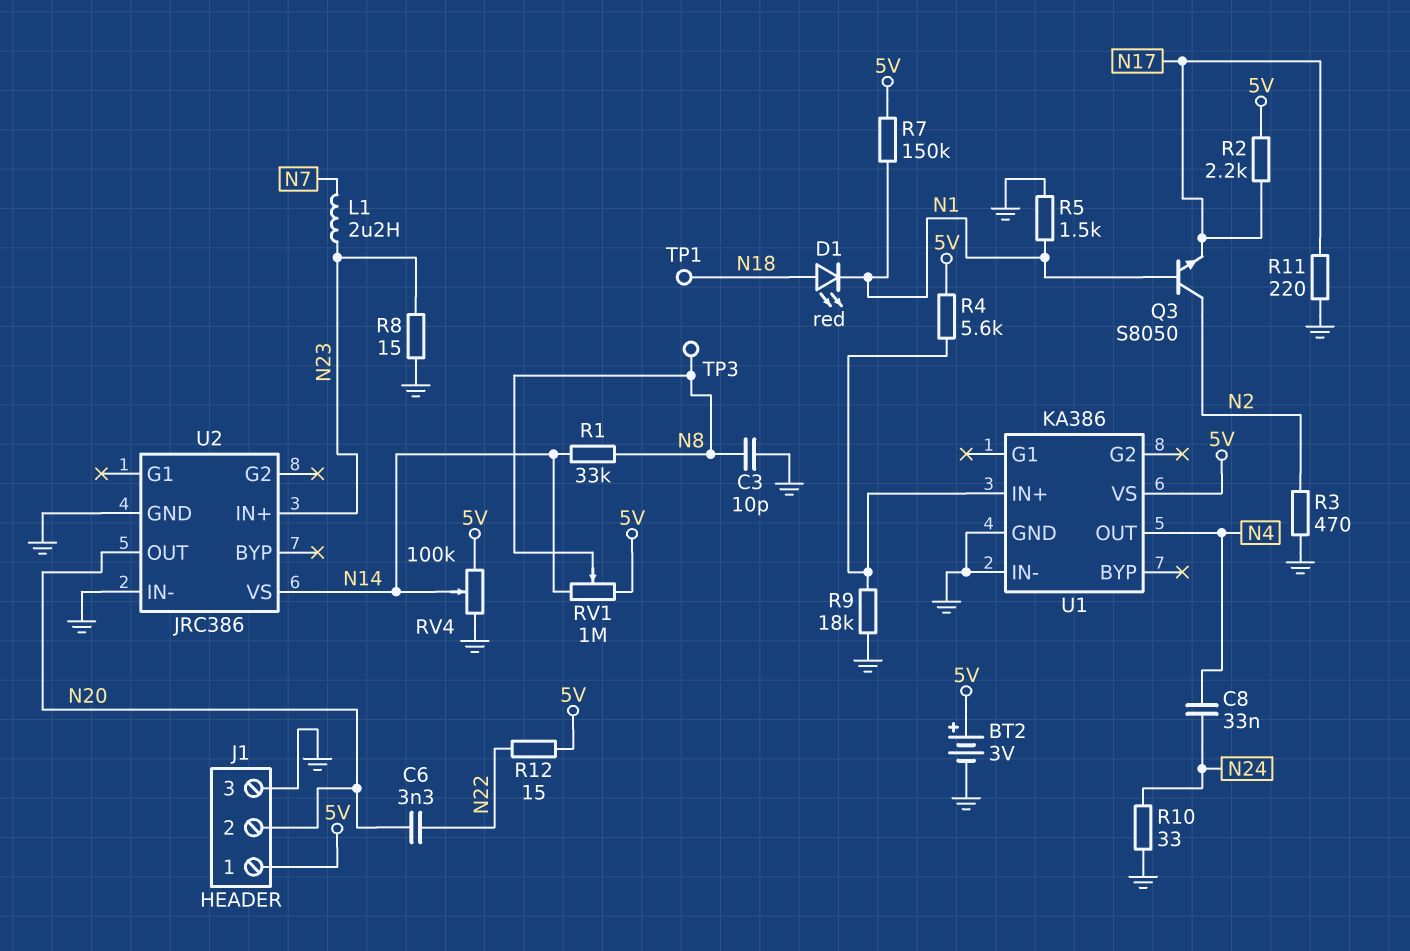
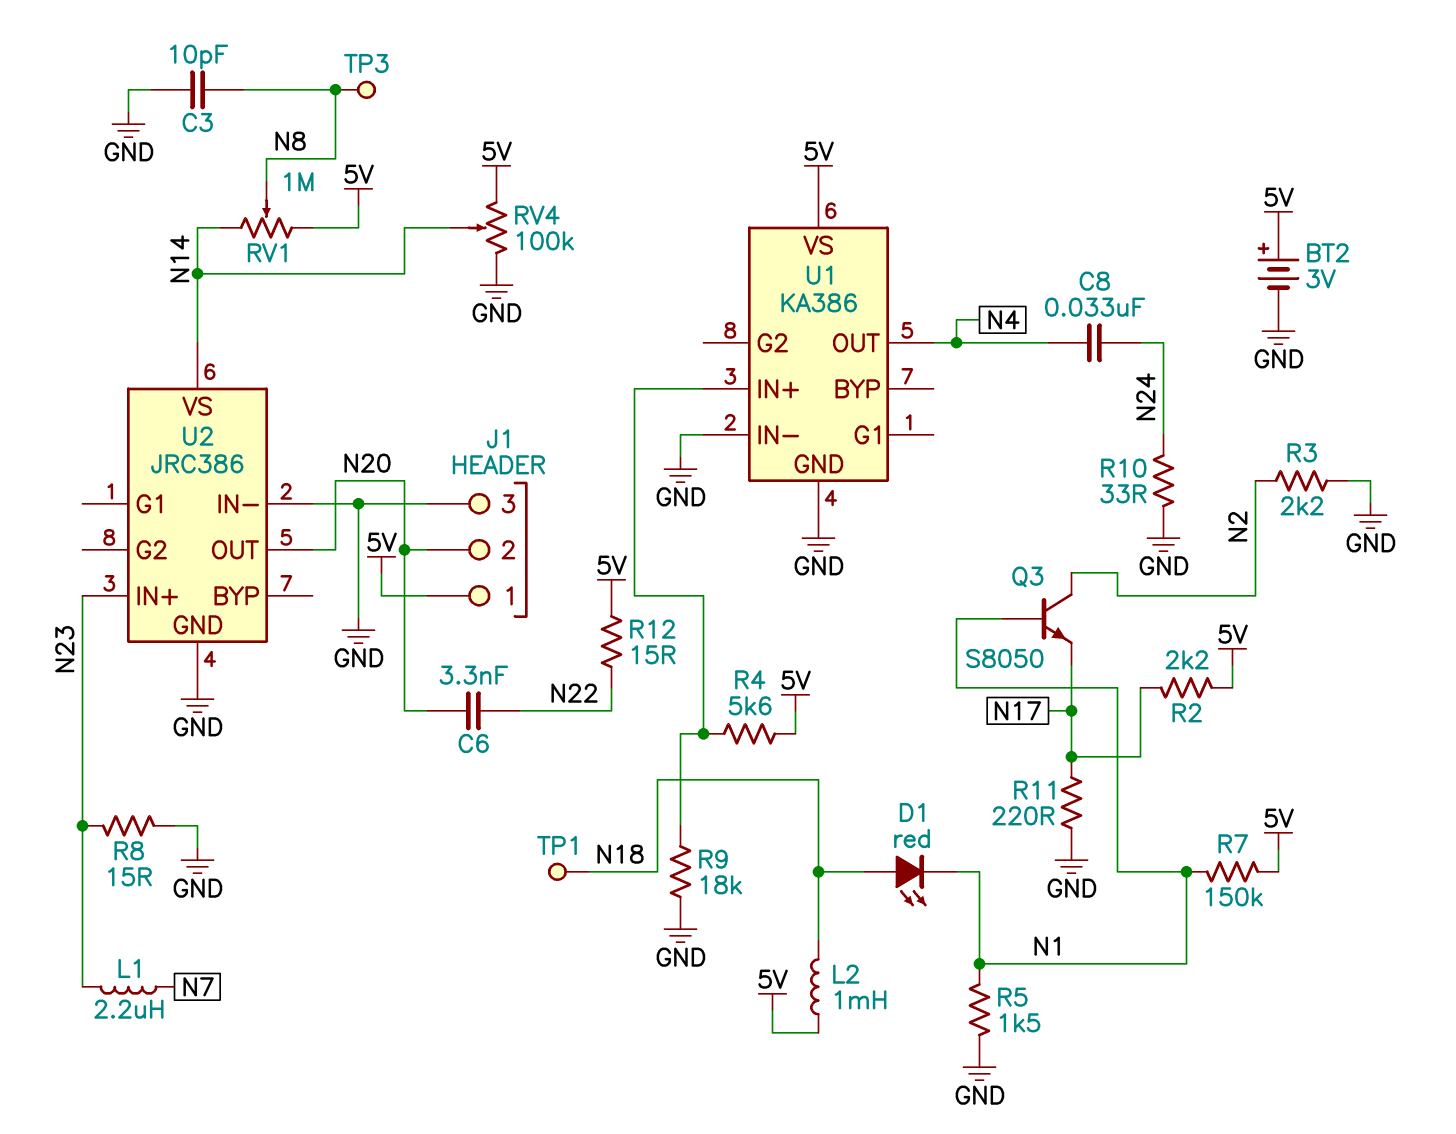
L2: none -> 1mH (5V, N18)
R1: 33k (N8, N14) -> none
R3: 470 (GND, N2) -> 2.2k (GND, N2)

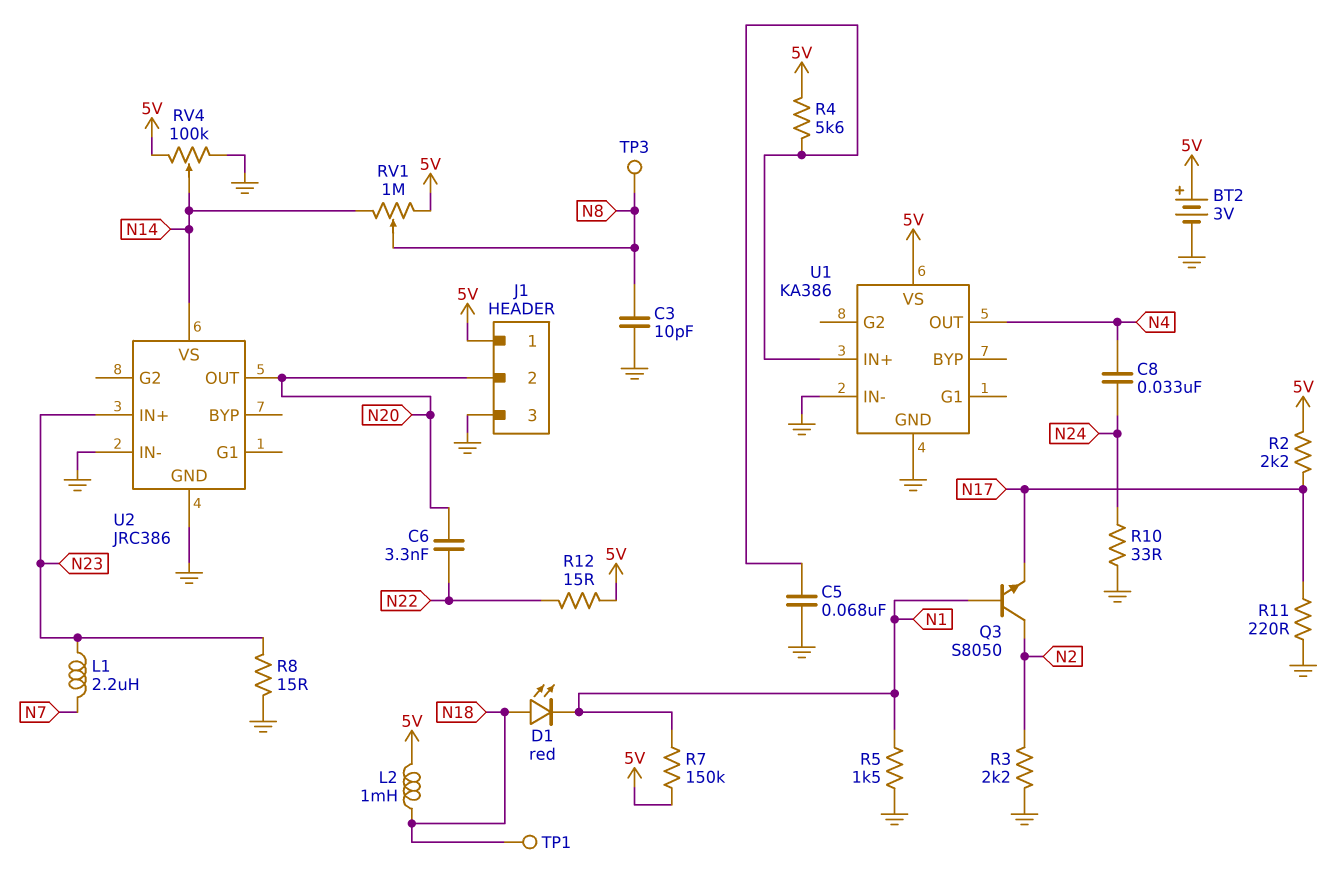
C5: none -> 68nF (GND, U1/IN+)
R9: 18k (GND, U1/IN+) -> none

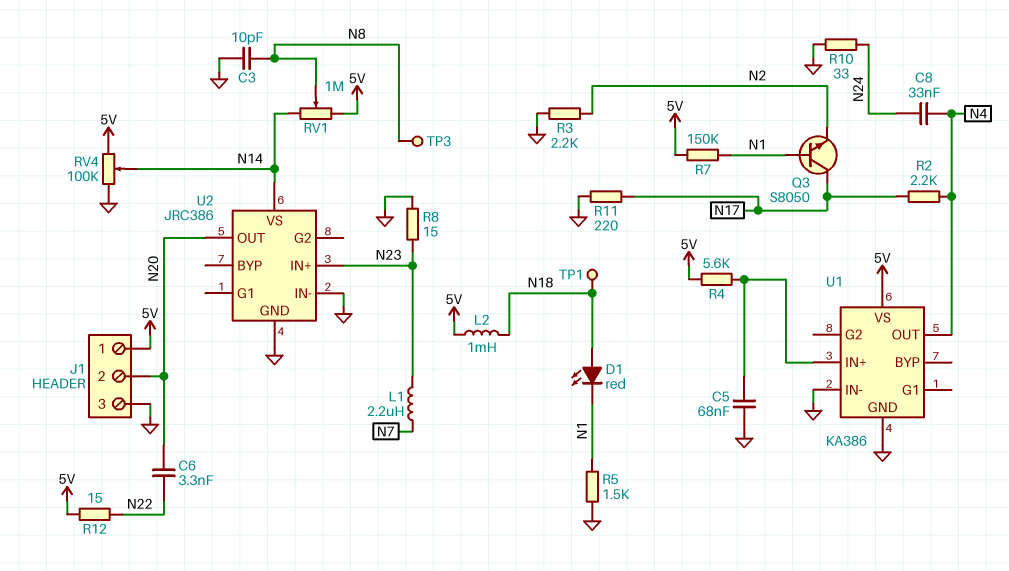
BT2: 3V (plus 5V, minus GND) -> none
Q3: NPN S8050 (B N1, C N2, E N17) -> NPN S8050 (B N1, C N17, E N2)
R2: 2.2k (5V, N17) -> 2.2k (N4, N17)

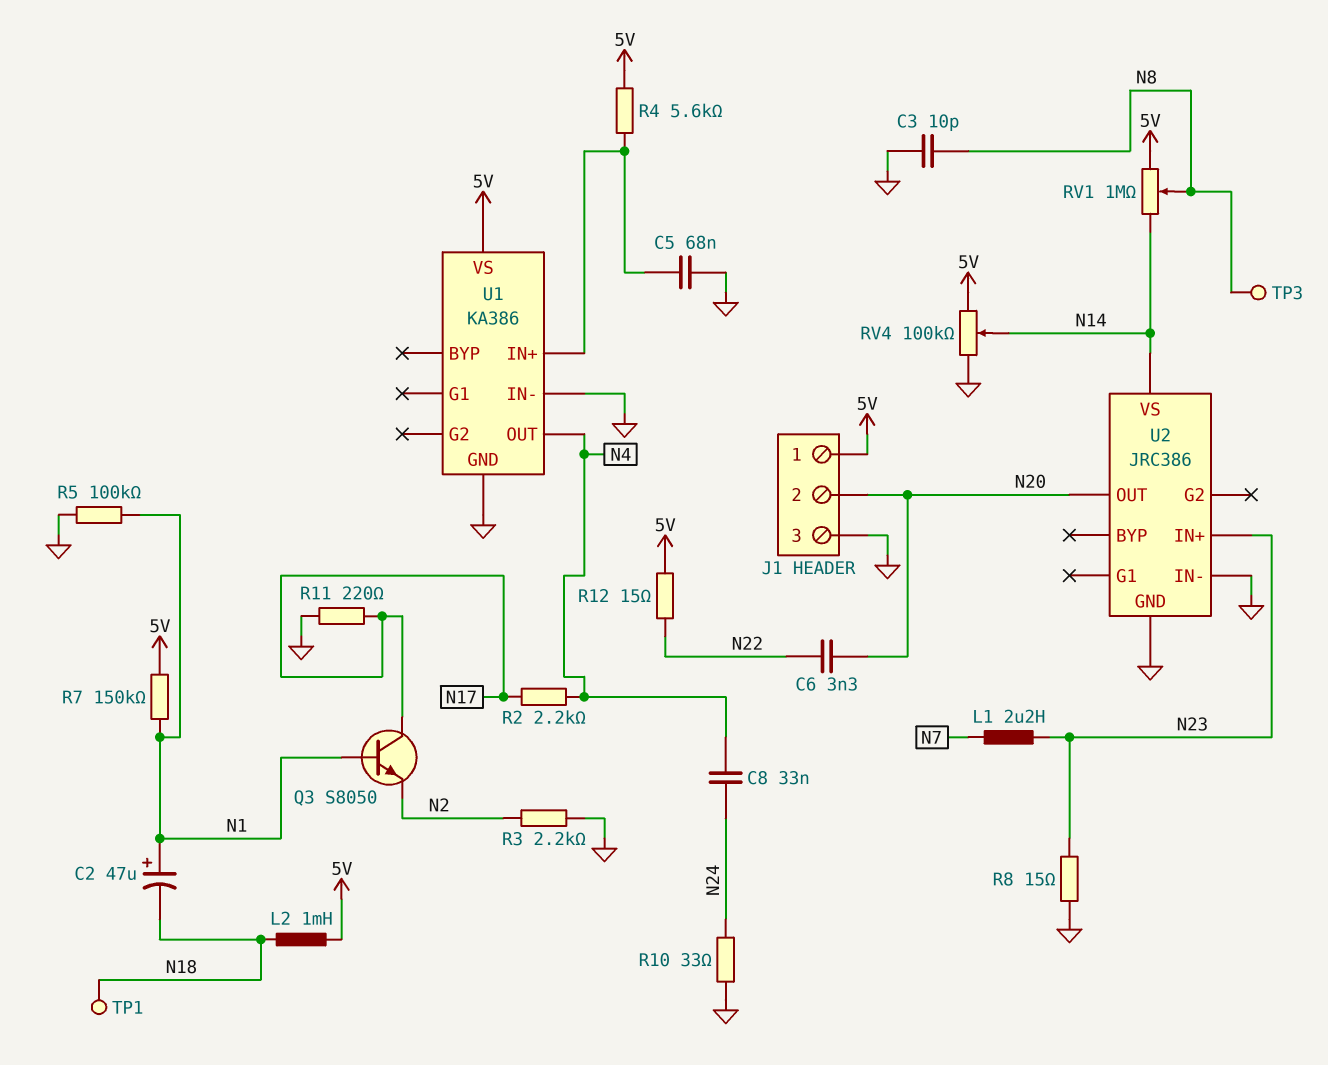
C2: none -> 47uF (plus N1, minus N18)
D1: LED red (A N18, K N1) -> none
R5: 1.5k (GND, N1) -> 100k (GND, N1)

